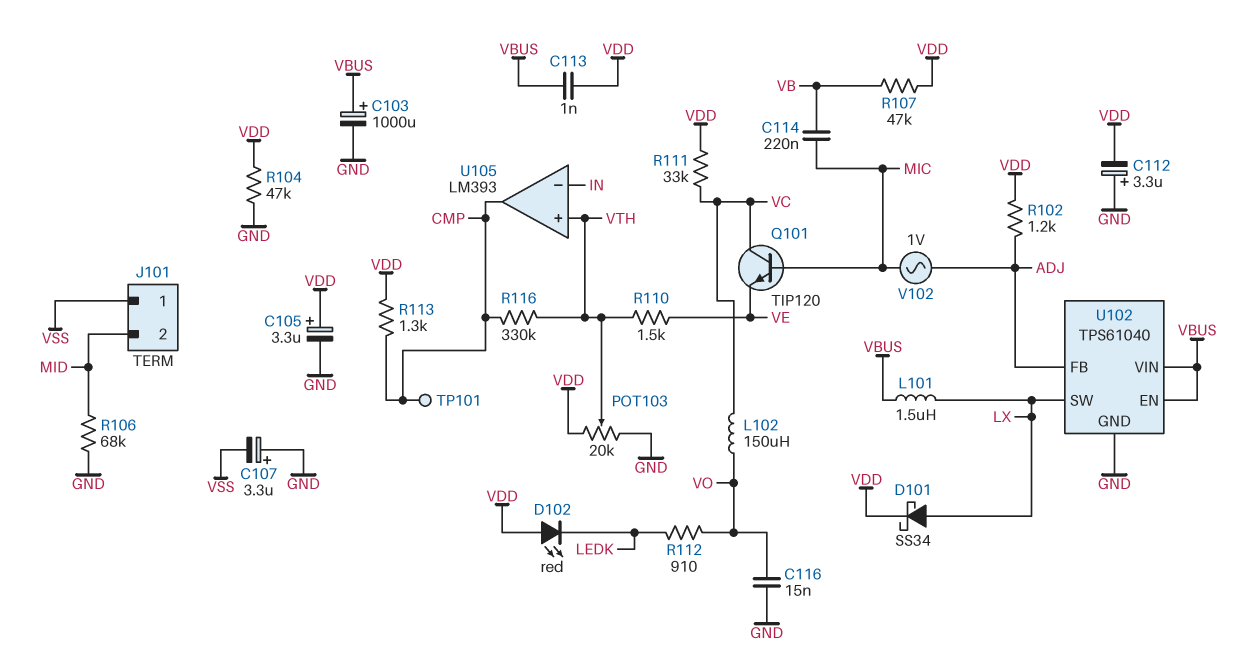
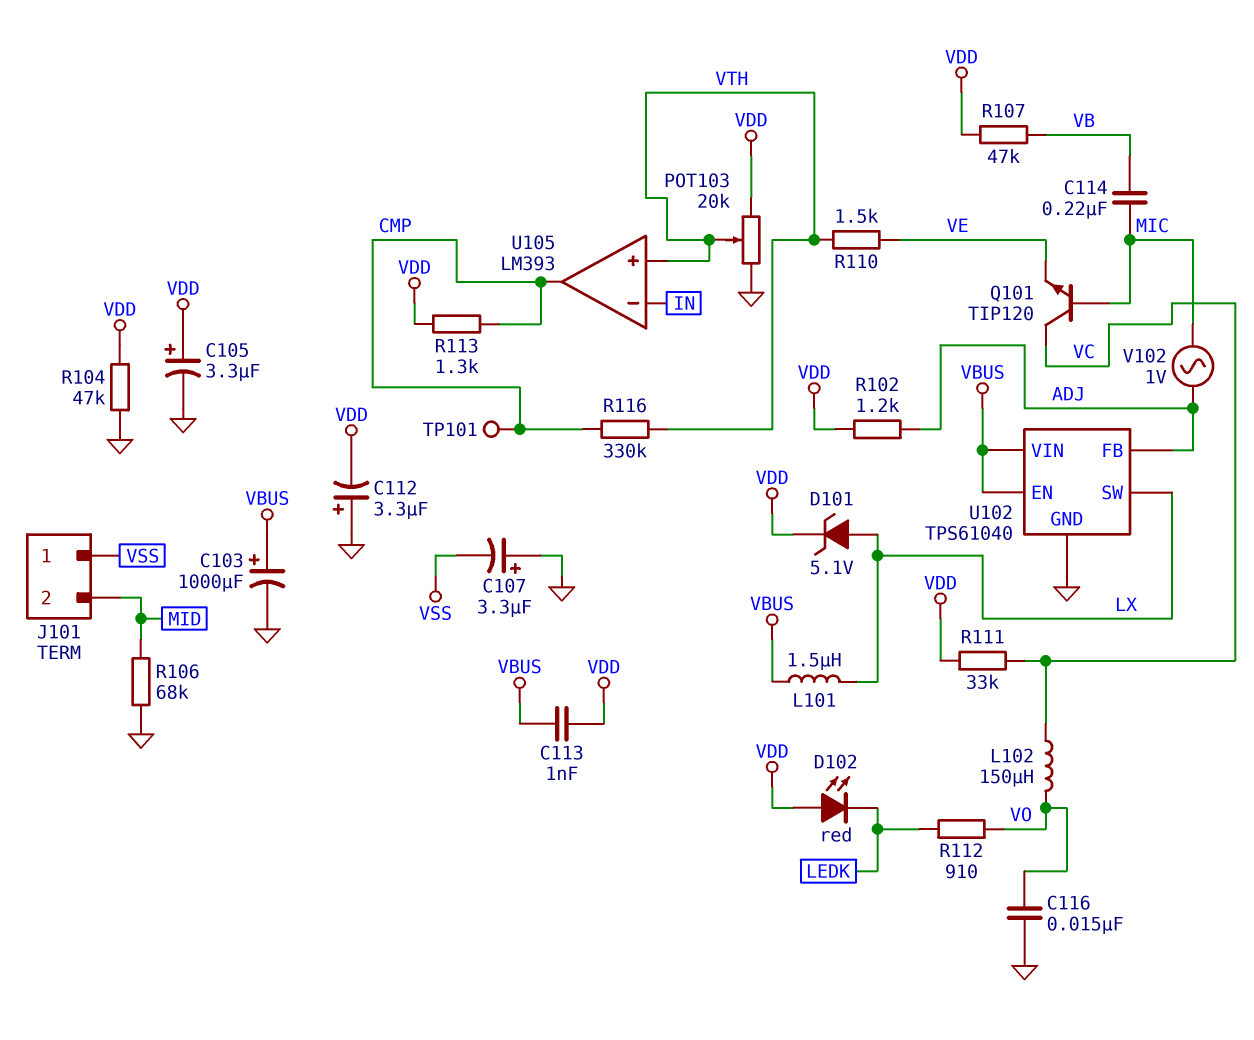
D101: schottky SS34 (A LX, K VDD) -> zener 5.1V (A LX, K VDD)

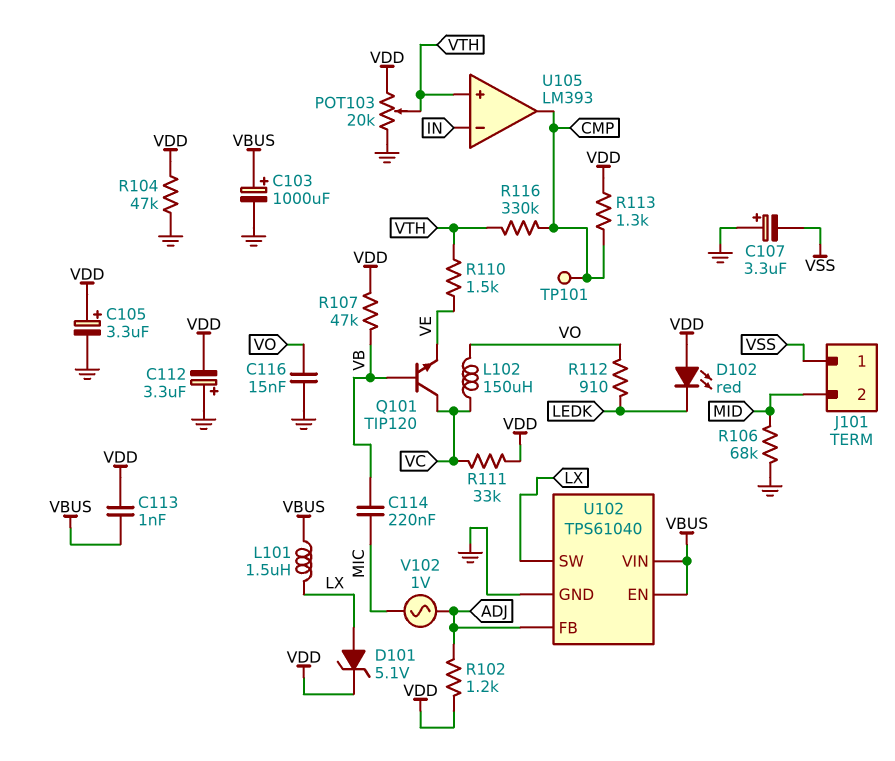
Q101: NPN TIP120 (B MIC, C VC, E VE) -> NPN TIP120 (B VB, C VC, E VE)

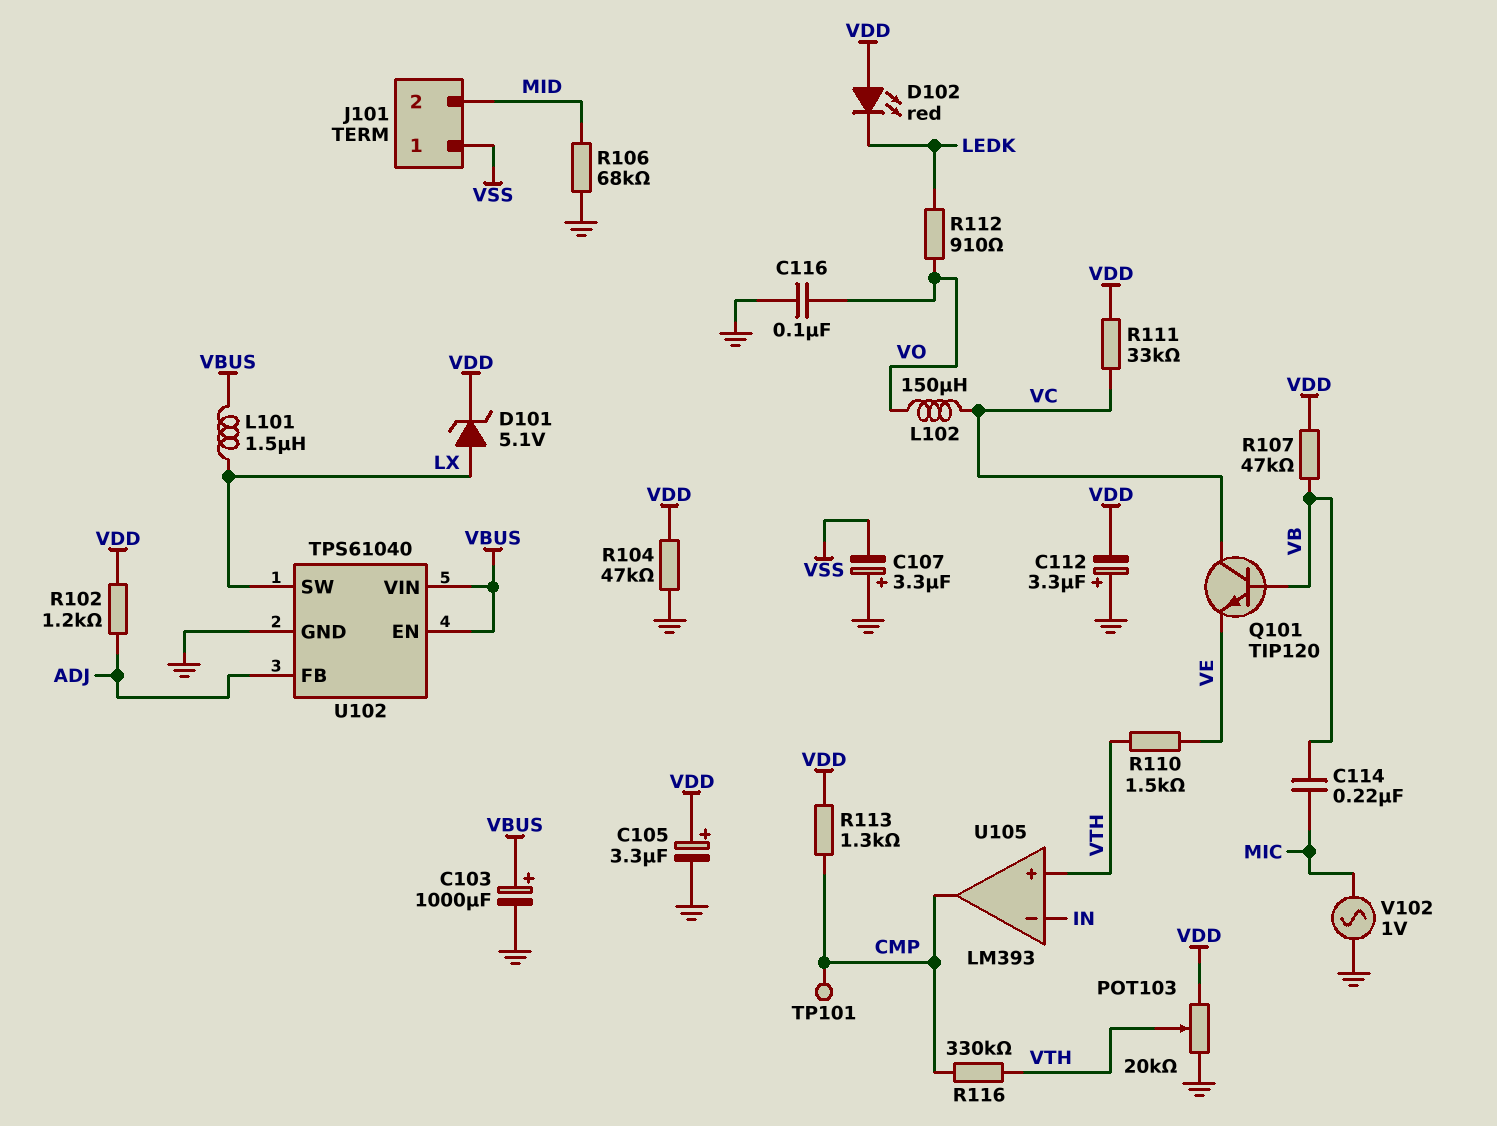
C113: 1nF (VBUS, VDD) -> none
C116: 15nF (GND, VO) -> 100nF (GND, VO)
V102: AC 1V (ADJ, MIC) -> AC 1V (GND, MIC)

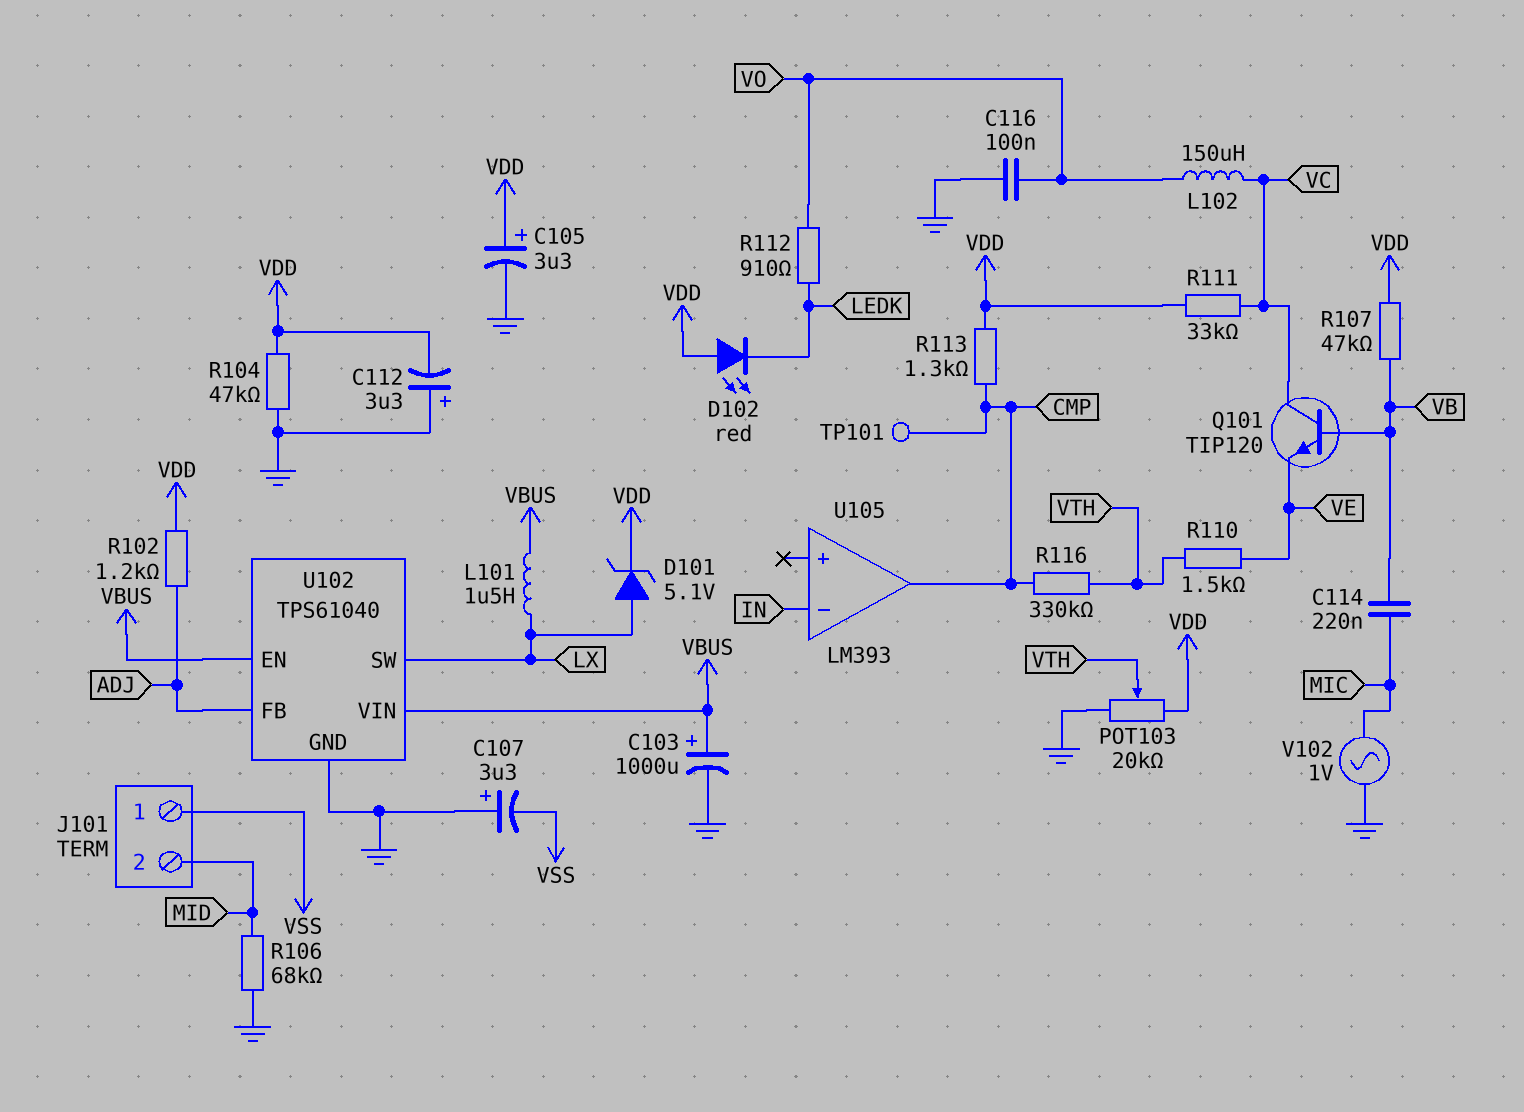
U105 pin in+: VTH -> none

